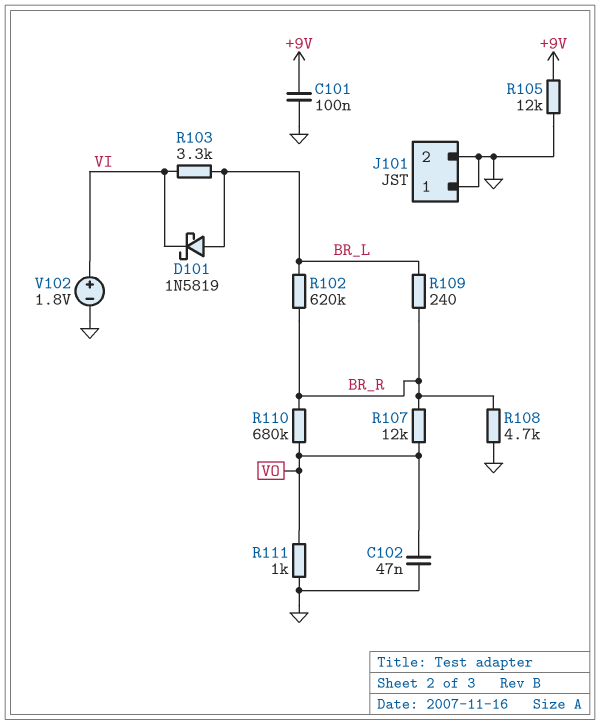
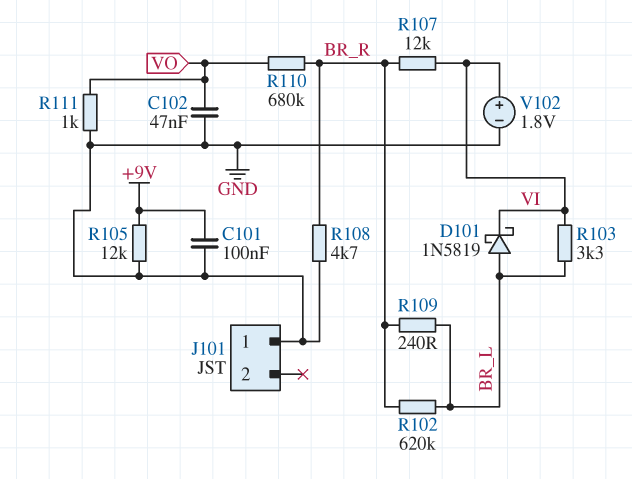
J101 pin 2: GND -> none
R107: 12k (BR_R, VO) -> 12k (BR_R, VI)

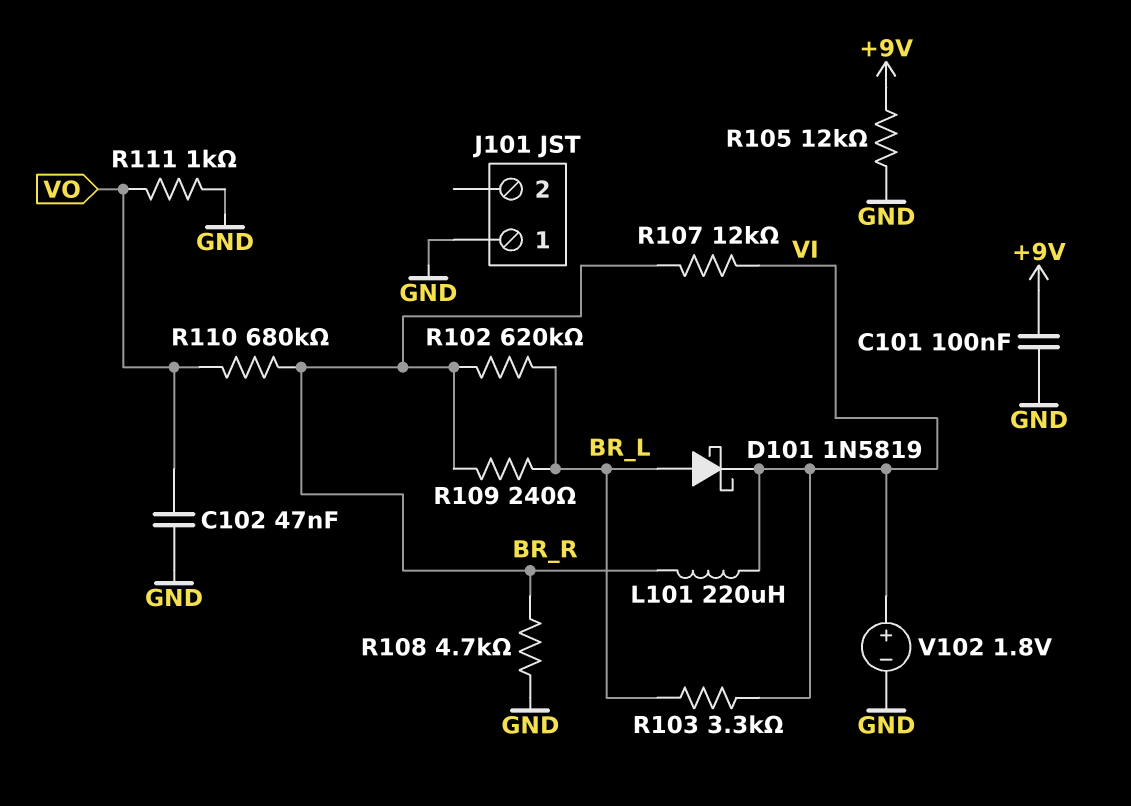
L101: none -> 220uH (BR_R, VI)

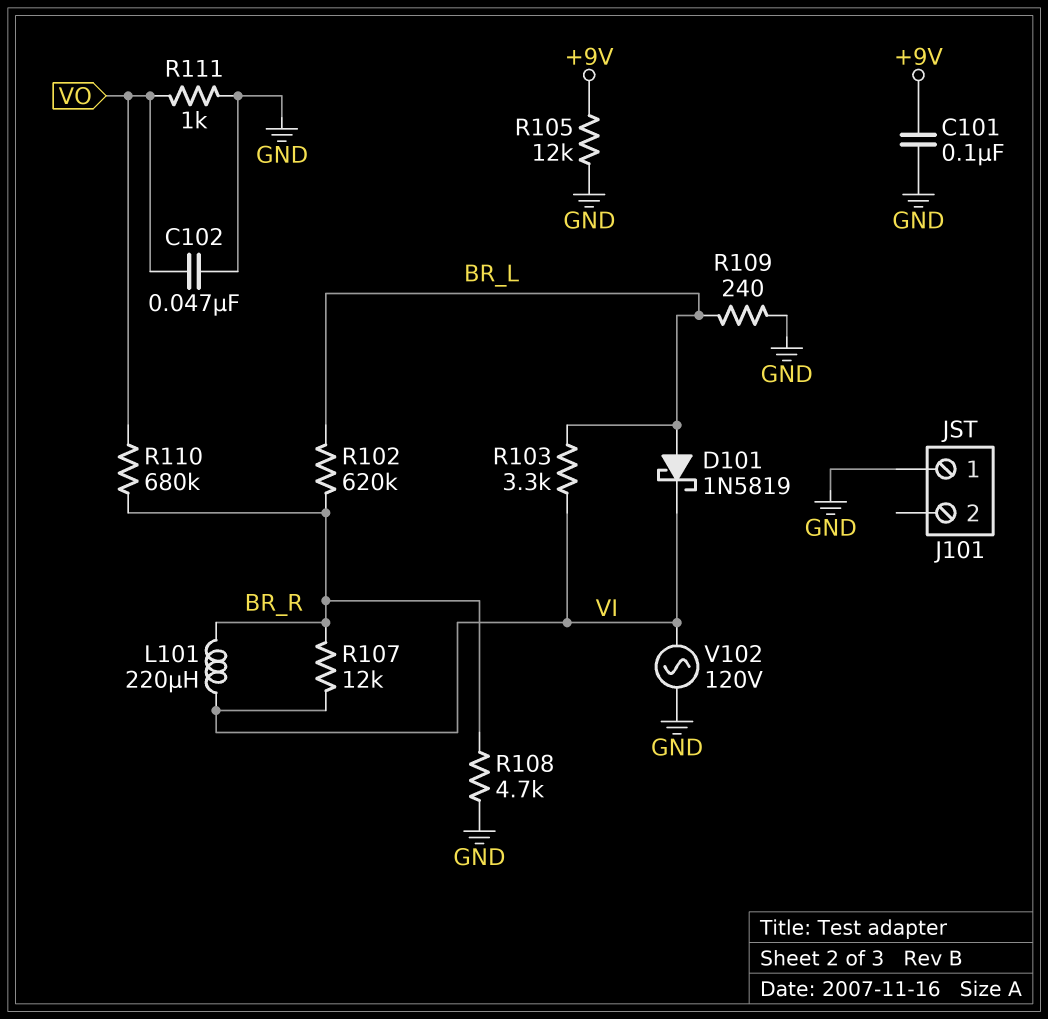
R109: 240 (BR_L, BR_R) -> 240 (BR_L, GND)
V102: 1.8V (plus VI, minus GND) -> AC 120V (GND, VI)

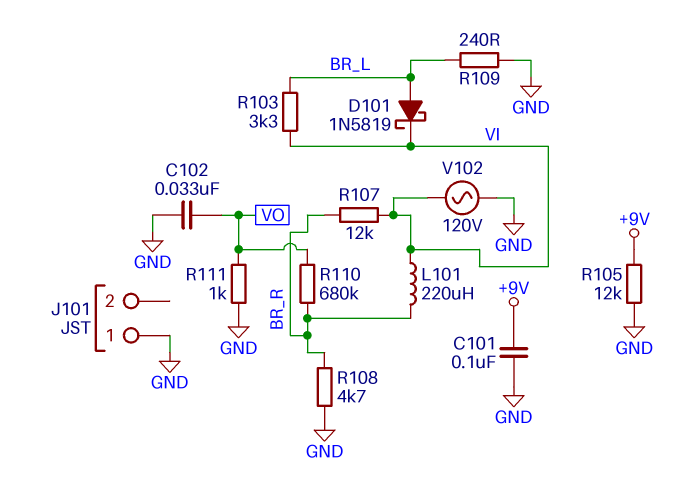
C102: 47nF (GND, VO) -> 33nF (GND, VO)
R102: 620k (BR_L, BR_R) -> none

